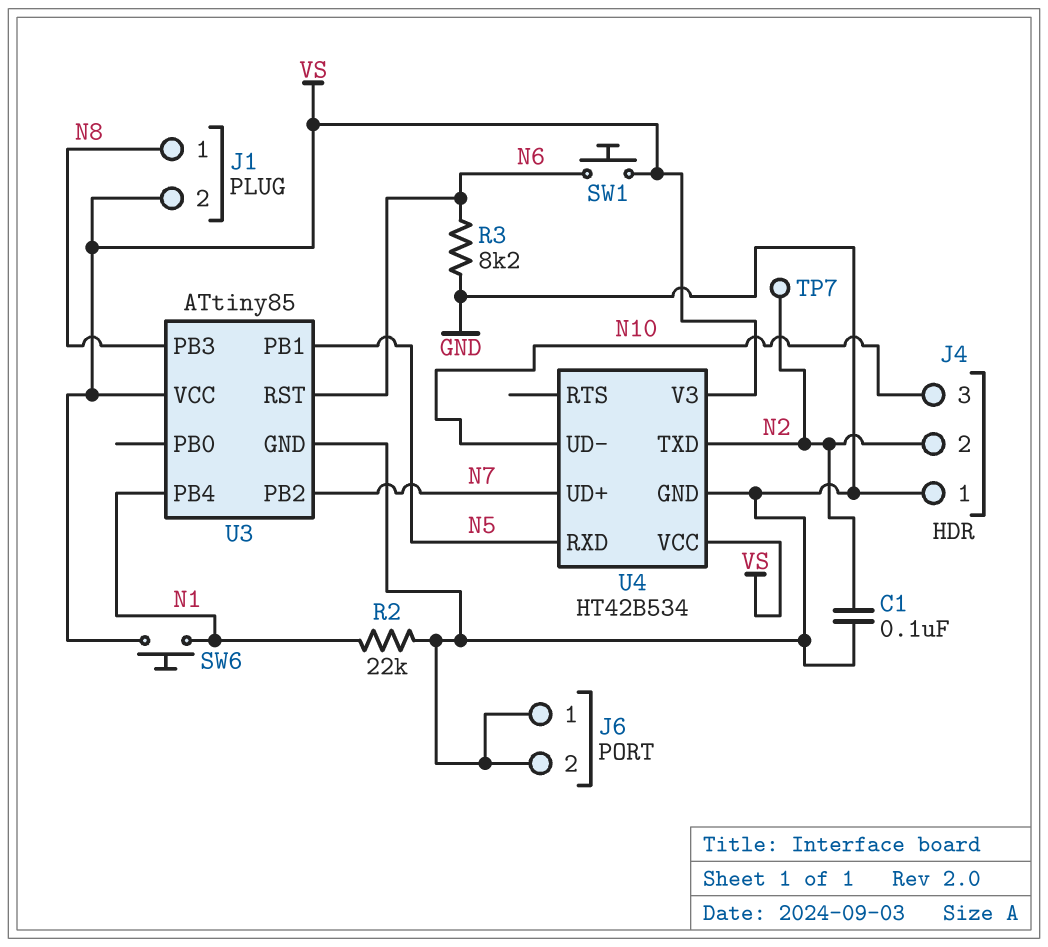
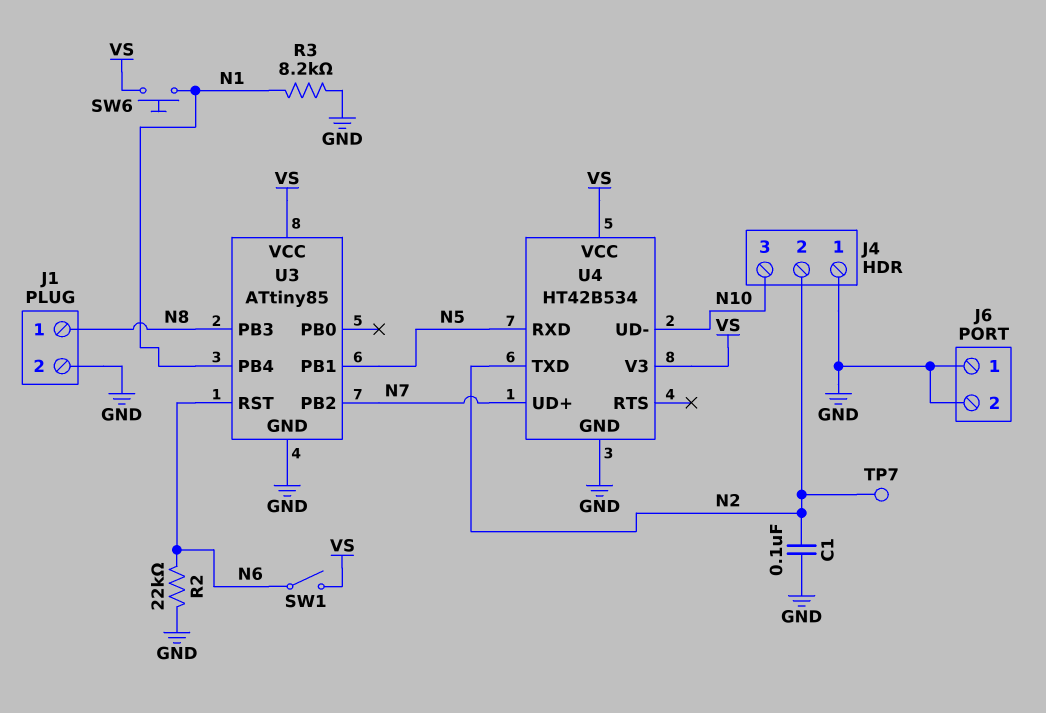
J1 pin 2: VS -> GND
R2: 22k (GND, N1) -> 22k (GND, N6)
R3: 8.2k (GND, N6) -> 8.2k (GND, N1)
SW1: button (N6, VS) -> switch (N6, VS)

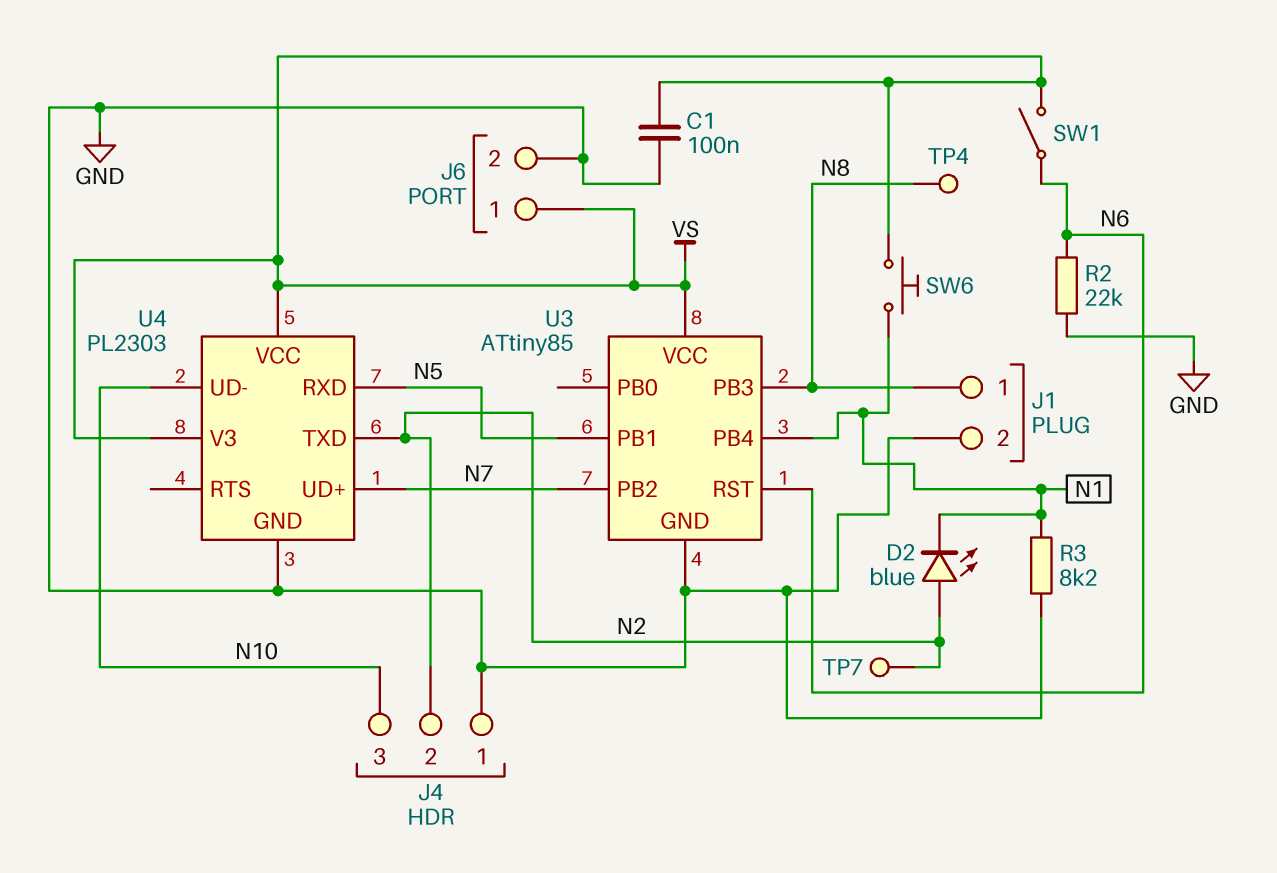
C1: 100nF (GND, N2) -> 100nF (GND, VS)
D2: none -> LED blue (A N2, K N1)
J6 pin 1: GND -> VS
TP4: none -> test point (N8)
U4: HT42B534 -> PL2303

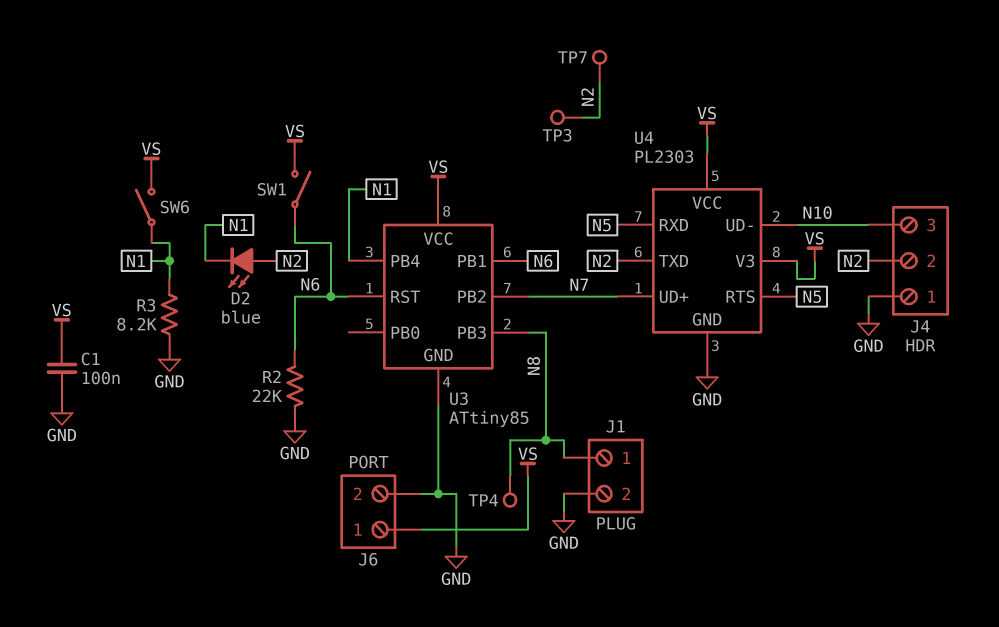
SW6: button (N1, VS) -> switch (N1, VS)
TP3: none -> test point (N2)
U3 pin PB1: N5 -> N6
U4 pin RTS: none -> N5

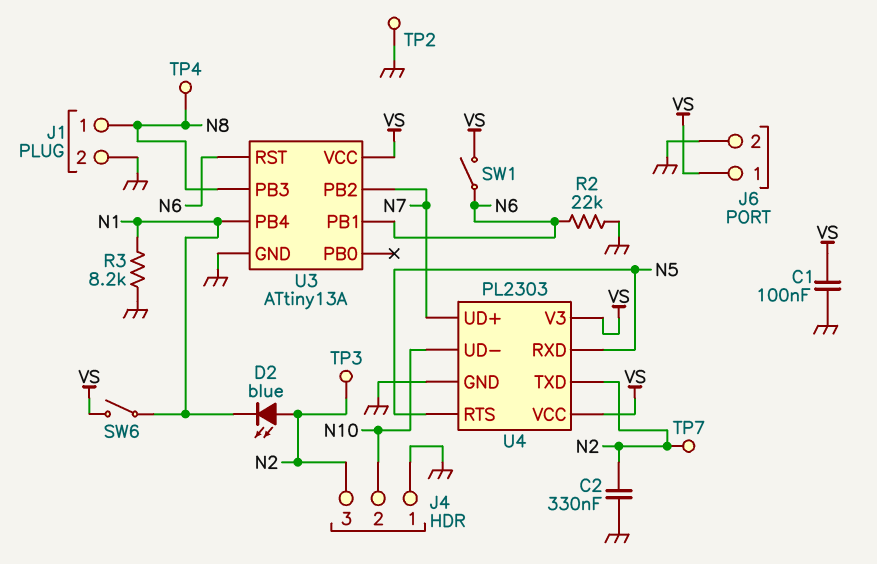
C2: none -> 330nF (GND, N2)
J4 pin 2: N2 -> N10
J4 pin 3: N10 -> N2
TP2: none -> test point (GND)
U3: ATtiny85 -> ATtiny13A

